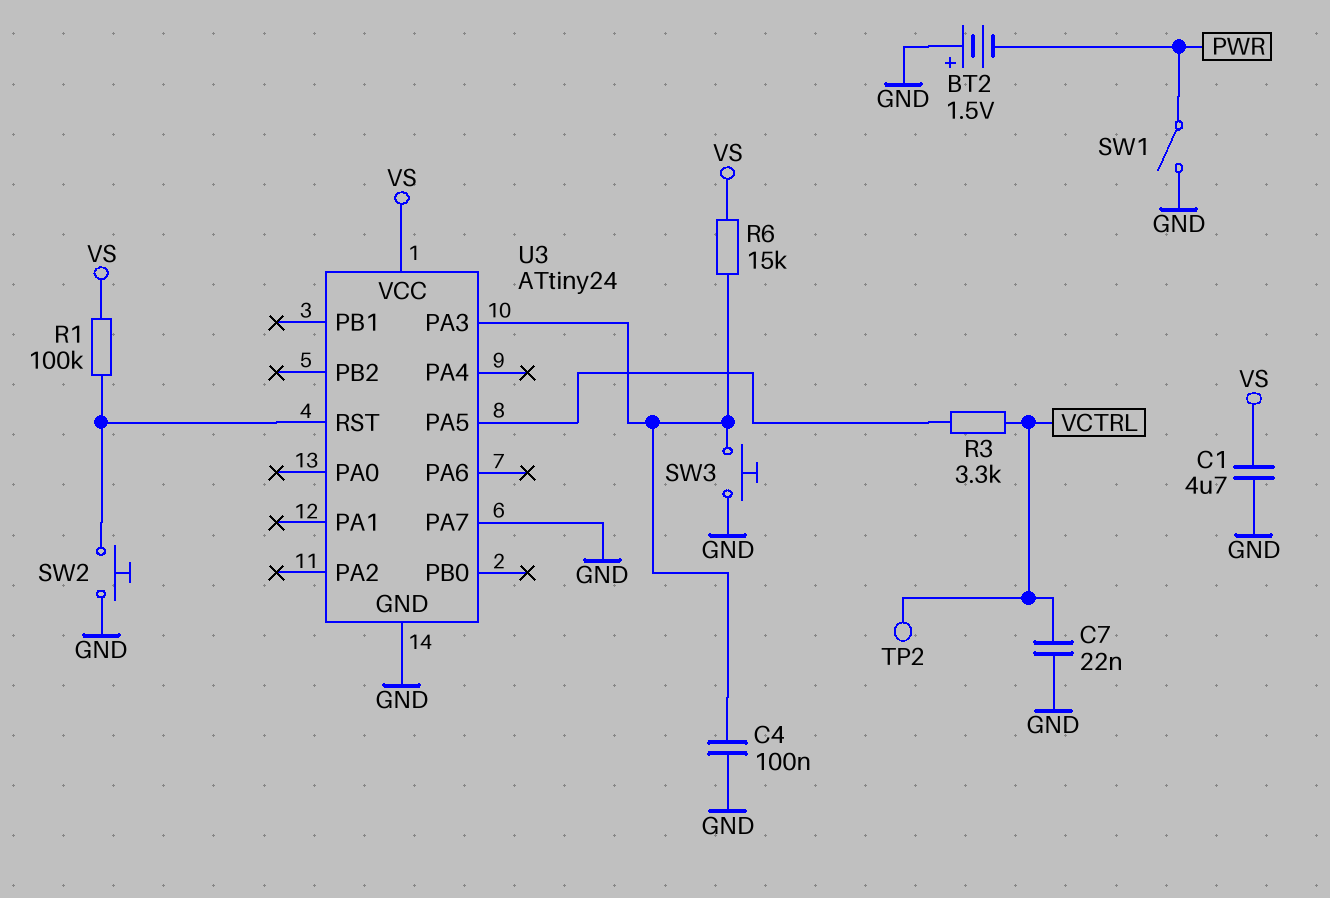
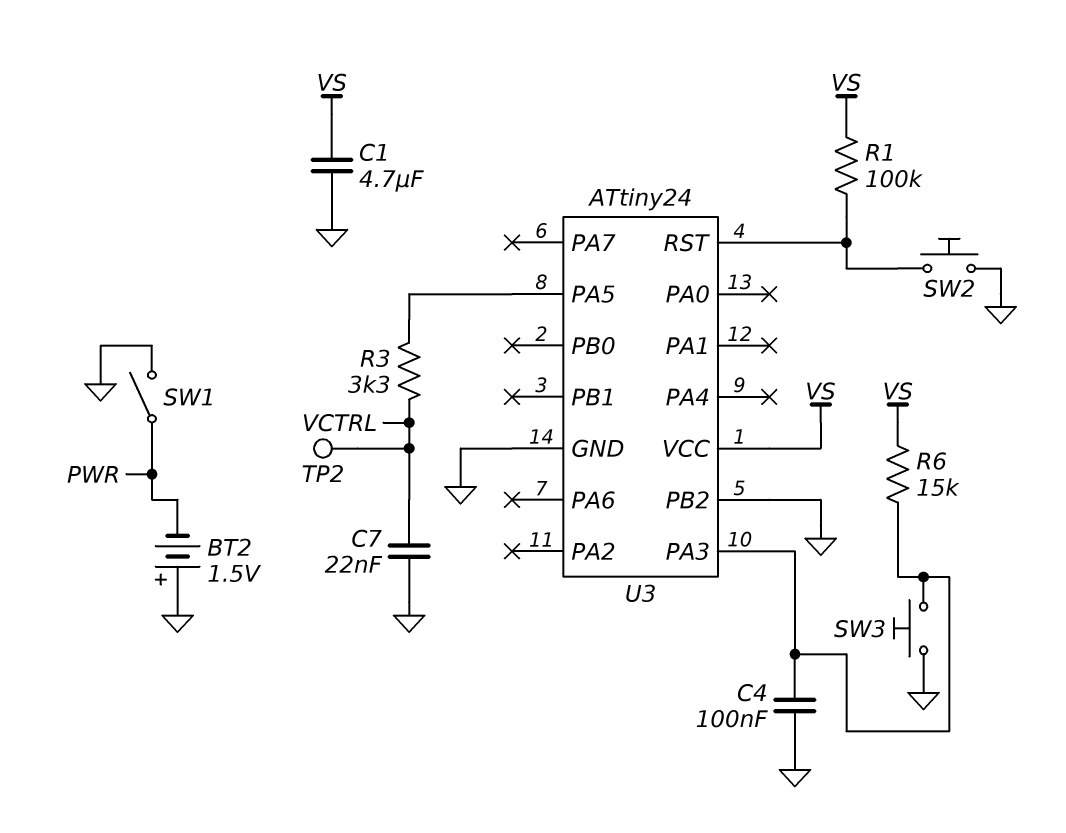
U3 pin PA7: GND -> none
U3 pin PB2: none -> GND

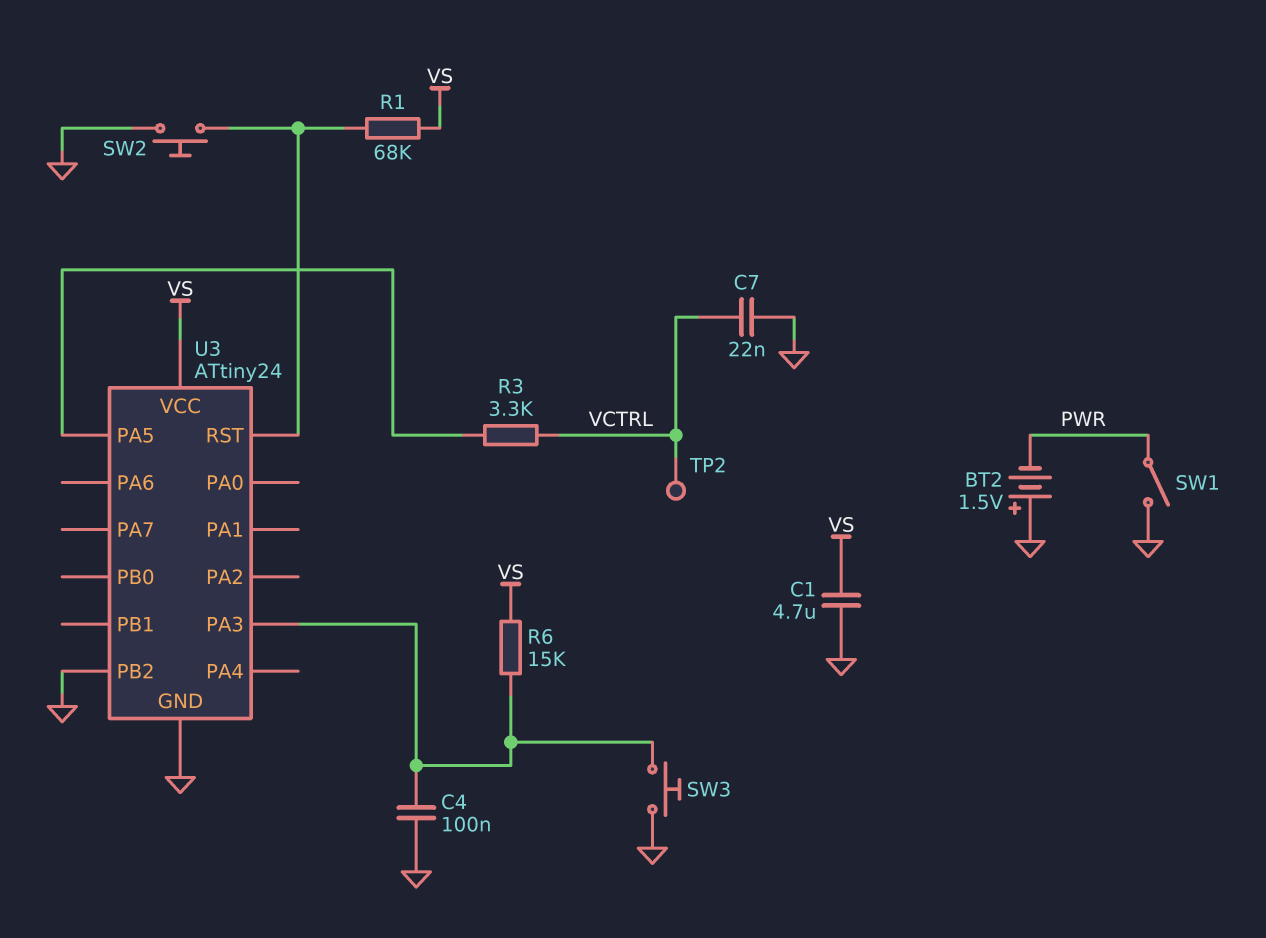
R1: 100k (U3/RST, VS) -> 68k (U3/RST, VS)

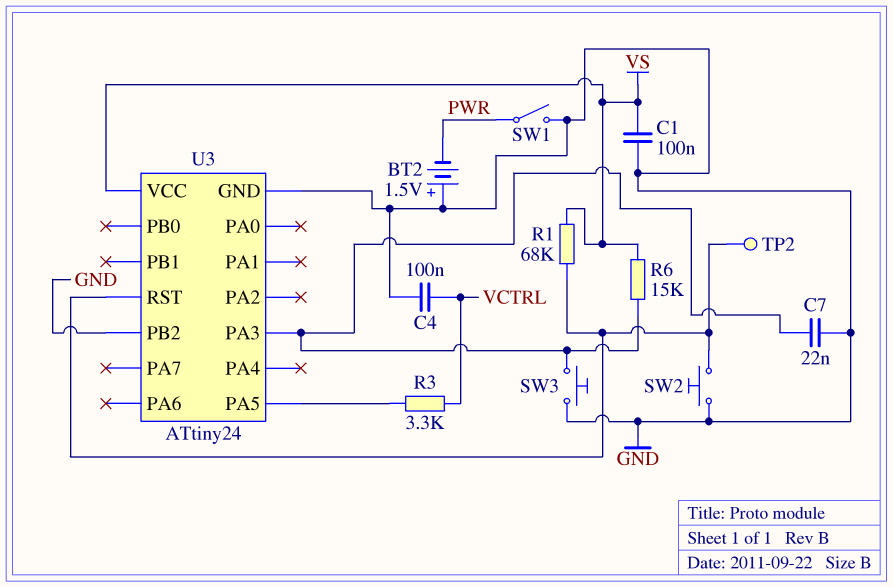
C1: 4.7uF (GND, VS) -> 100nF (GND, VS)
C4: 100nF (GND, U3/PA3) -> 100nF (GND, VCTRL)
C7: 22nF (GND, VCTRL) -> 22nF (GND, U3/PA3)
TP2: test point (VCTRL) -> test point (U3/RST)

